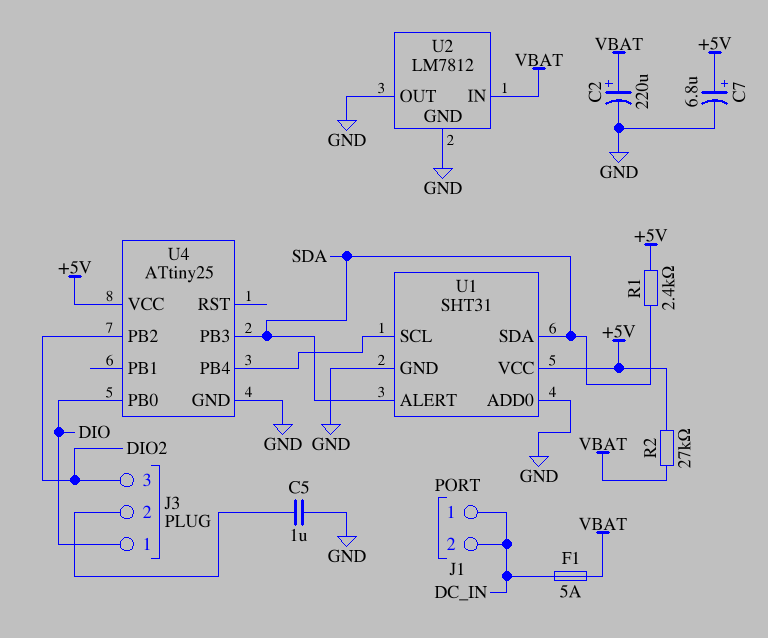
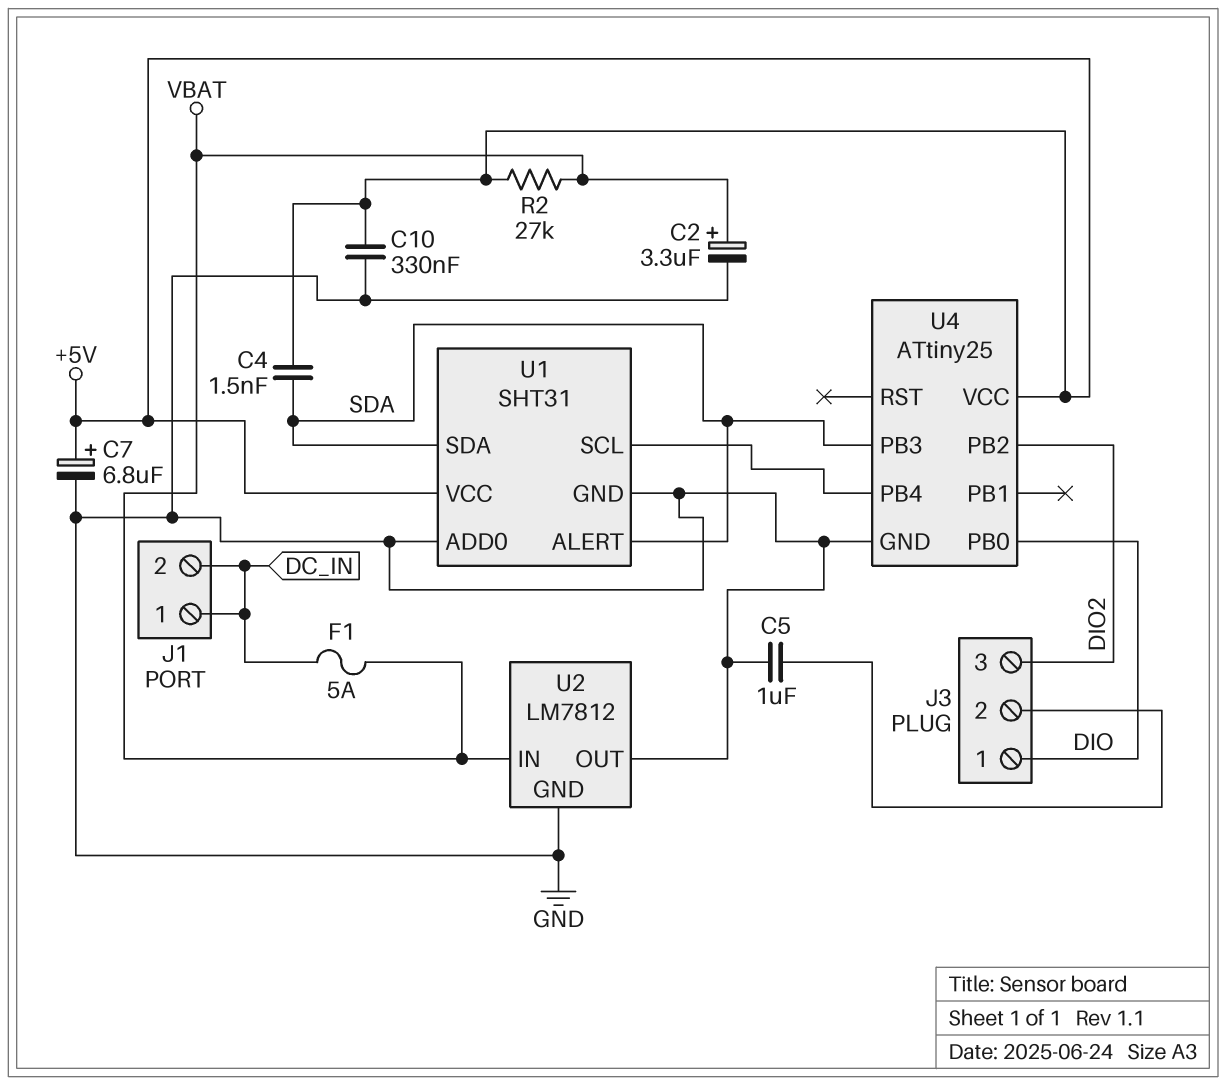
C2: 220uF (plus VBAT, minus GND) -> 3.3uF (plus VBAT, minus GND)
C4: none -> 1.5nF (+5V, SDA)
C10: none -> 330nF (+5V, GND)
R1: 2.4k (+5V, SDA) -> none

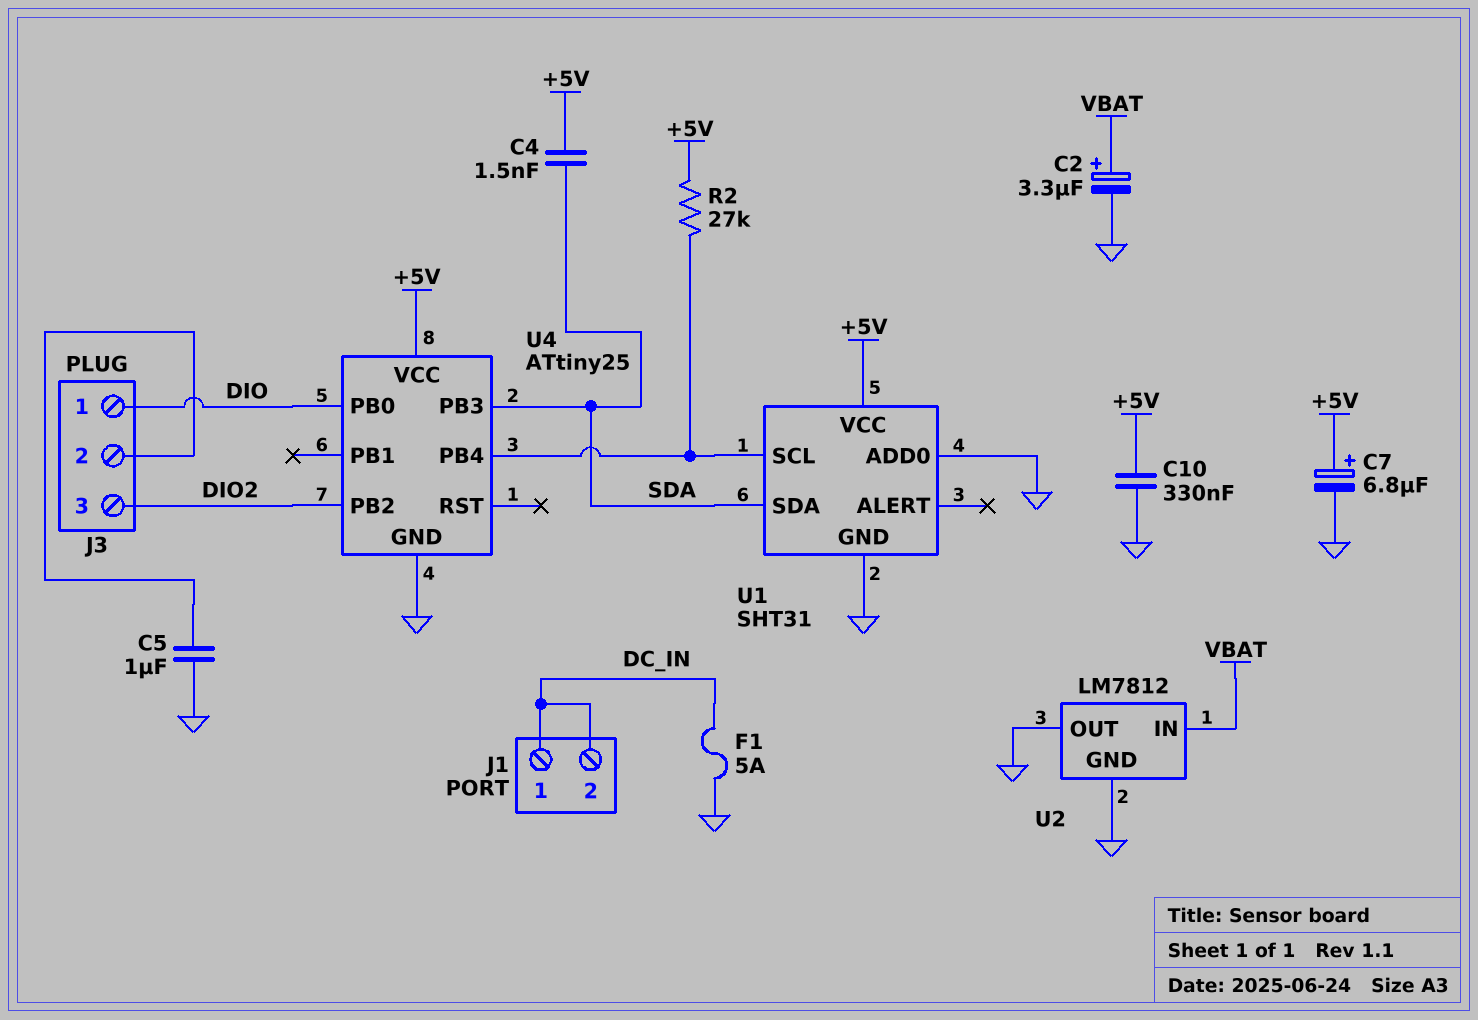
F1: 5A (DC_IN, VBAT) -> 5A (DC_IN, GND)
R2: 27k (+5V, VBAT) -> 27k (+5V, U1/SCL)
U1 pin ALERT: SDA -> none

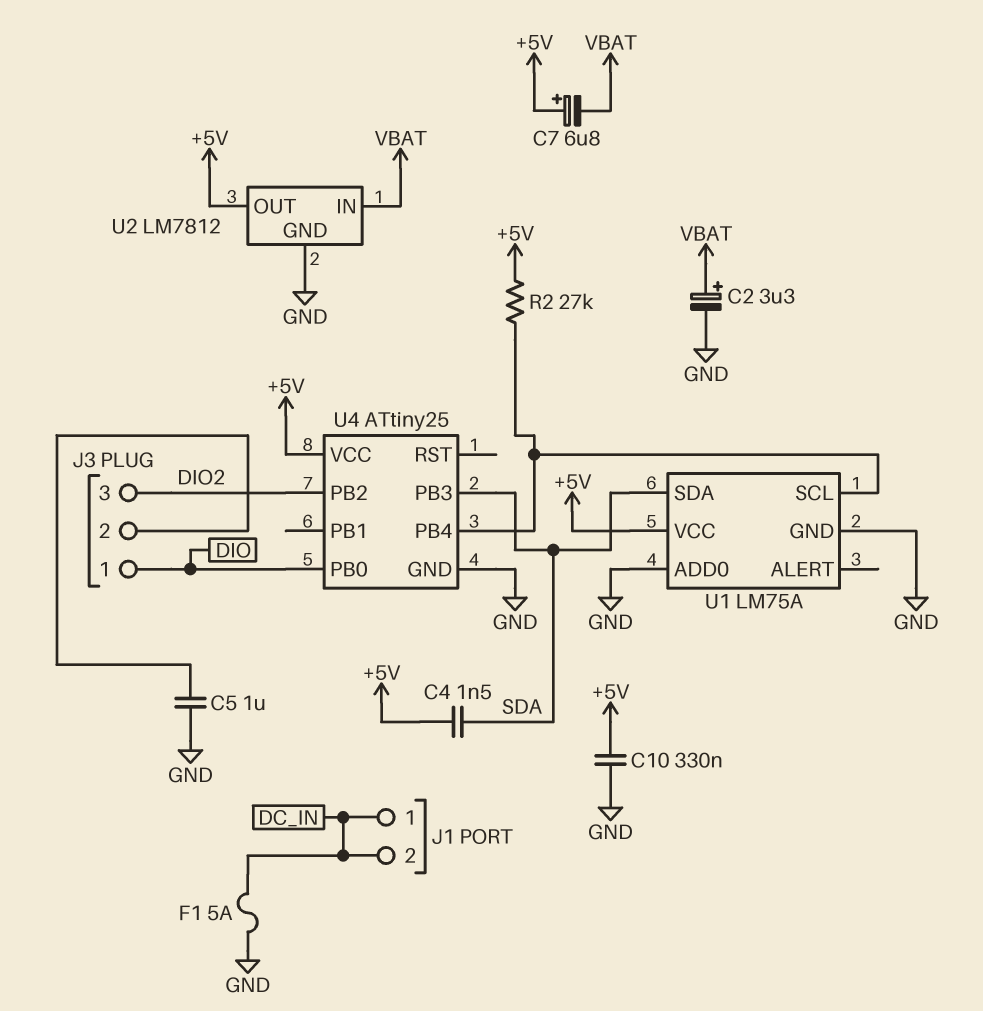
C7: 6.8uF (plus +5V, minus GND) -> 6.8uF (plus +5V, minus VBAT)
U1: SHT31 -> LM75A
U2 pin OUT: GND -> +5V

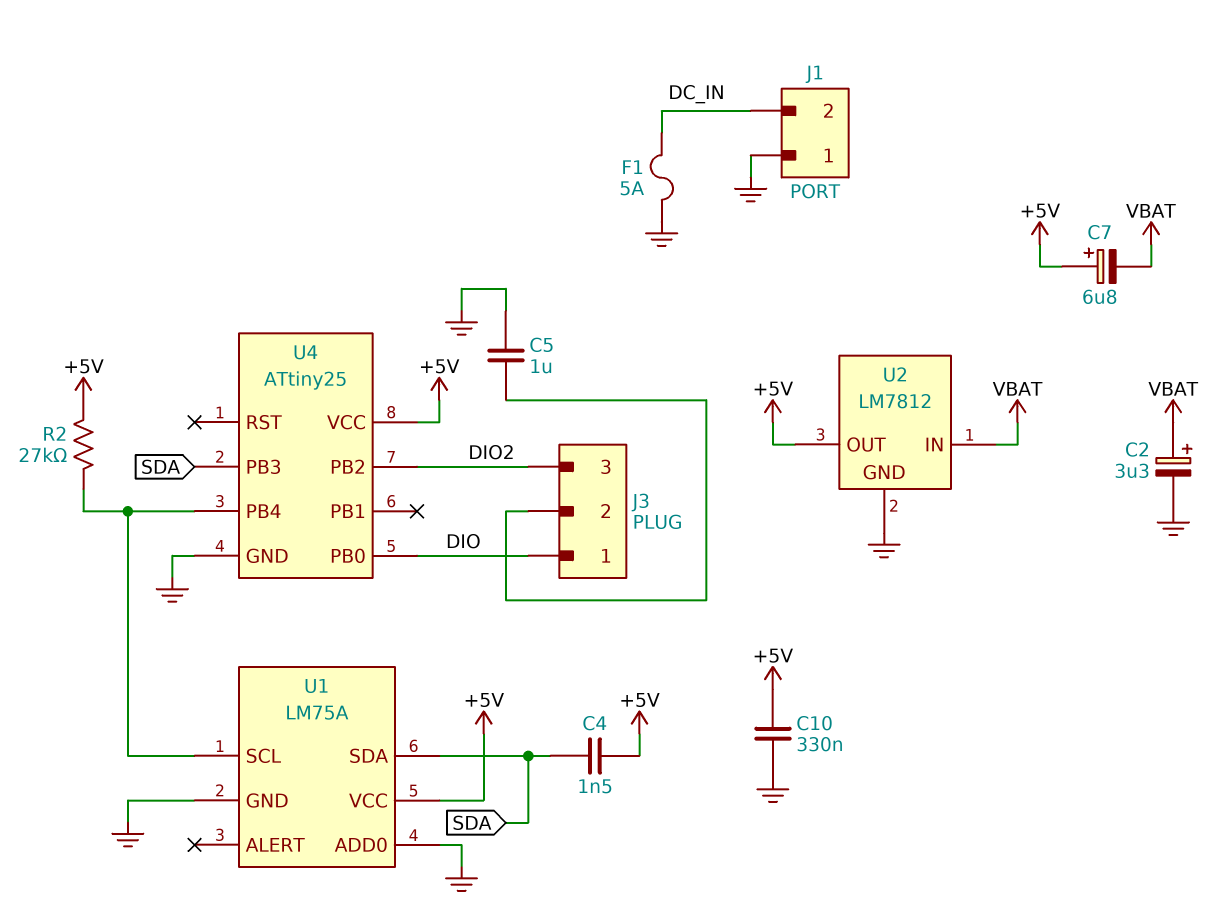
J1 pin 1: DC_IN -> GND

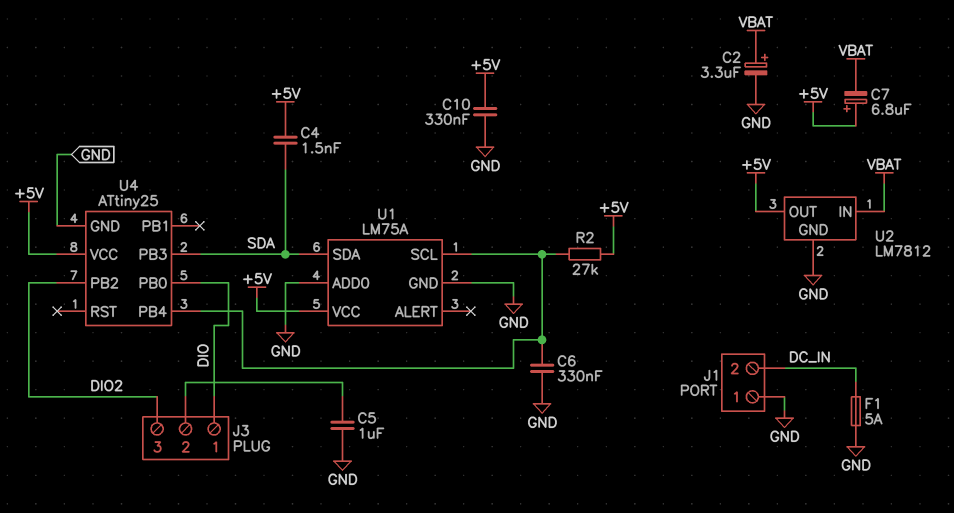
C6: none -> 330nF (GND, U1/SCL)

